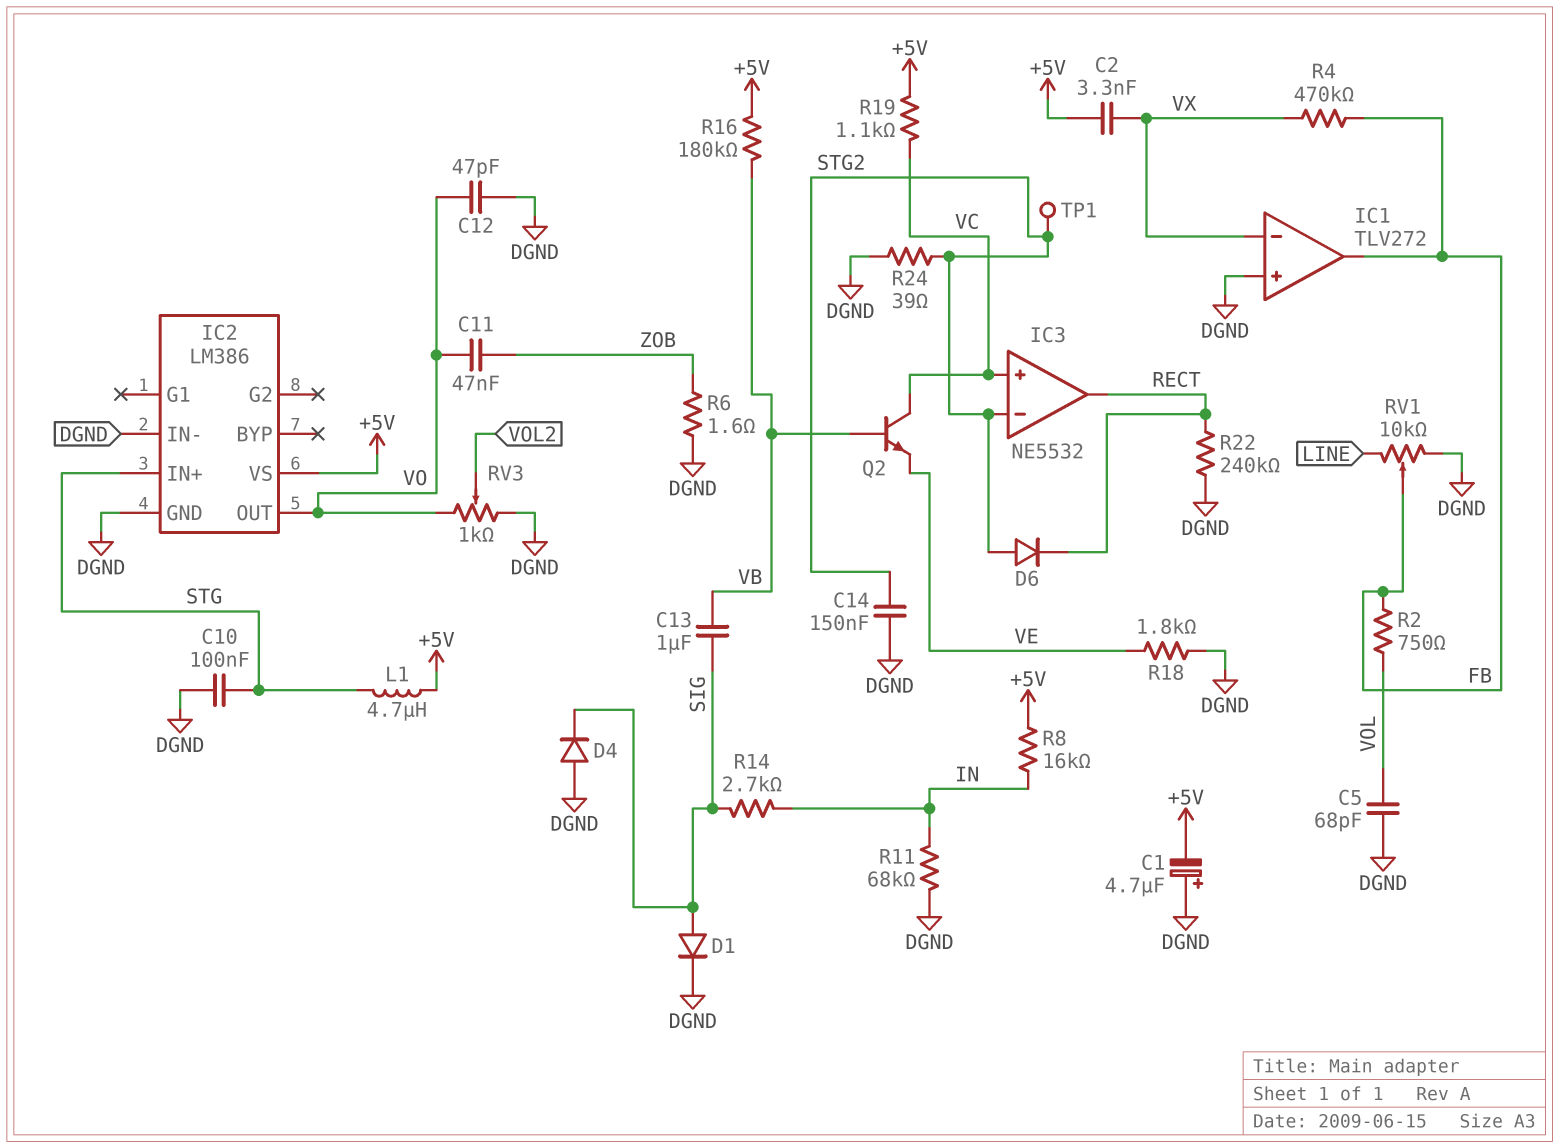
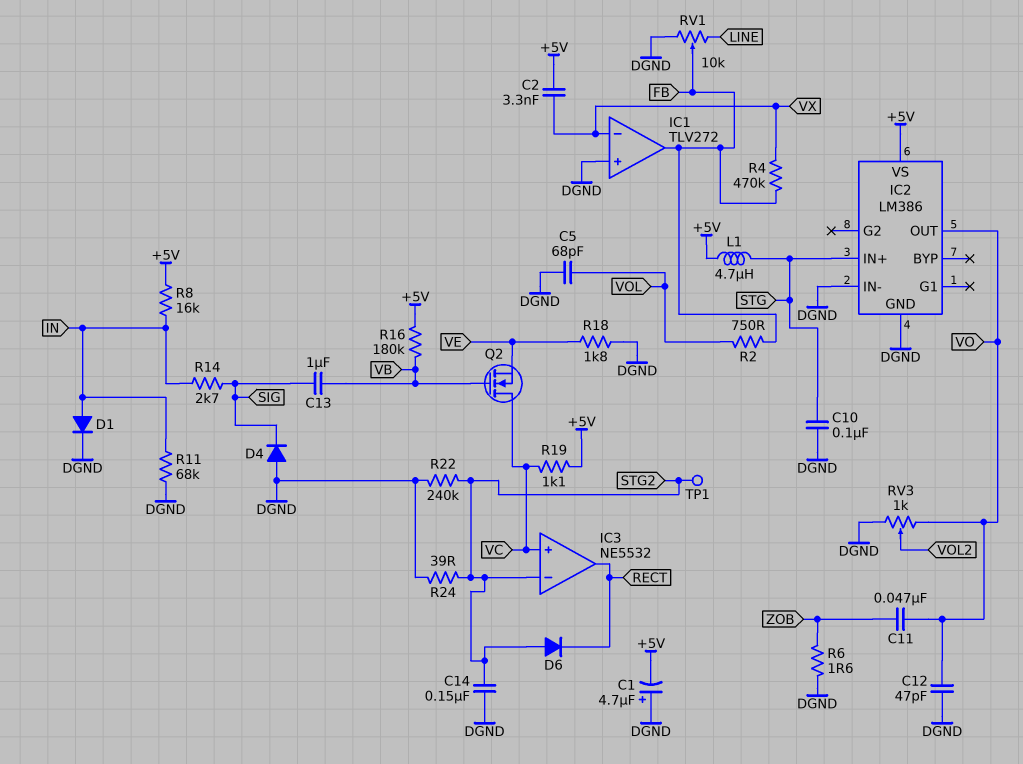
D1: diode (A SIG, K DGND) -> diode (A IN, K DGND)
Q2: NPN (B VB, C VC, E VE) -> NMOS (G VB, D VC, S VE)
R22: 240k (DGND, RECT) -> 240k (DGND, STG2)

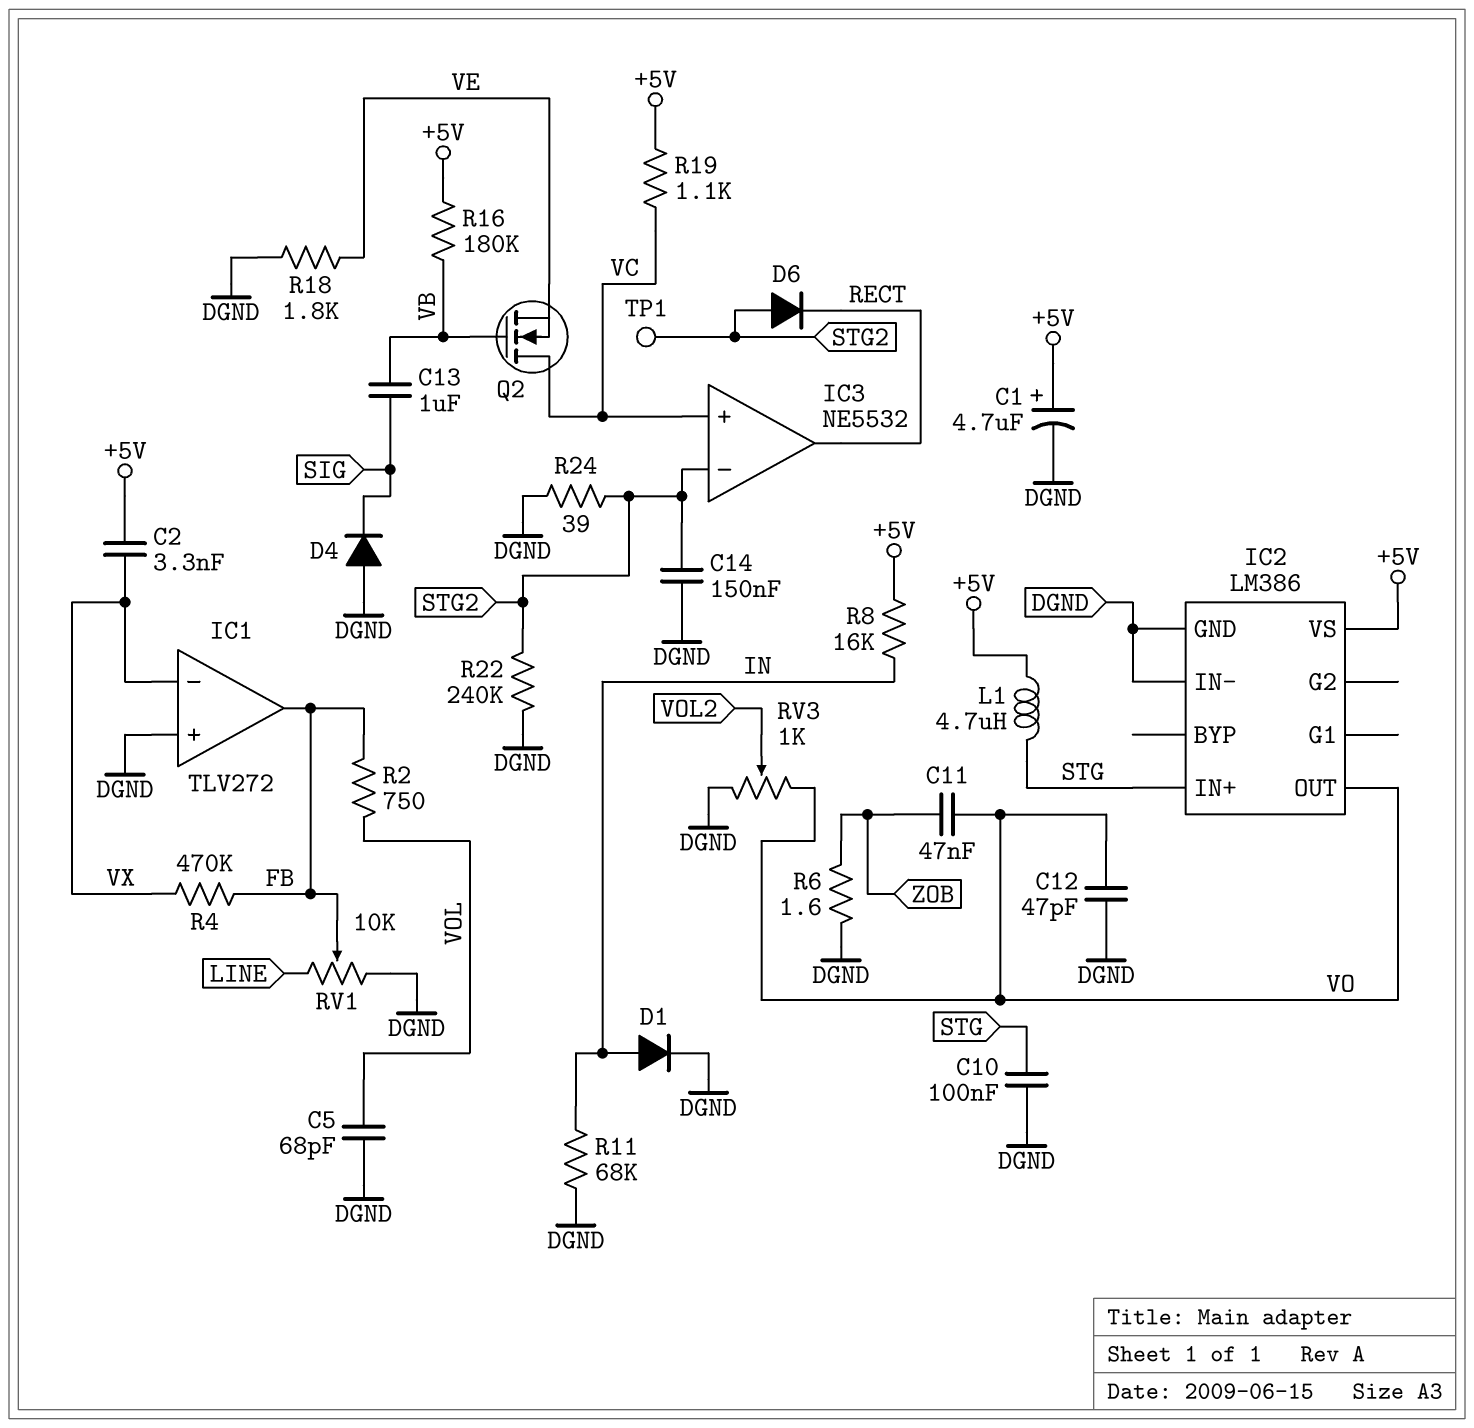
C1: 4.7uF (plus DGND, minus +5V) -> 4.7uF (plus +5V, minus DGND)
R14: 2.7k (IN, SIG) -> none

